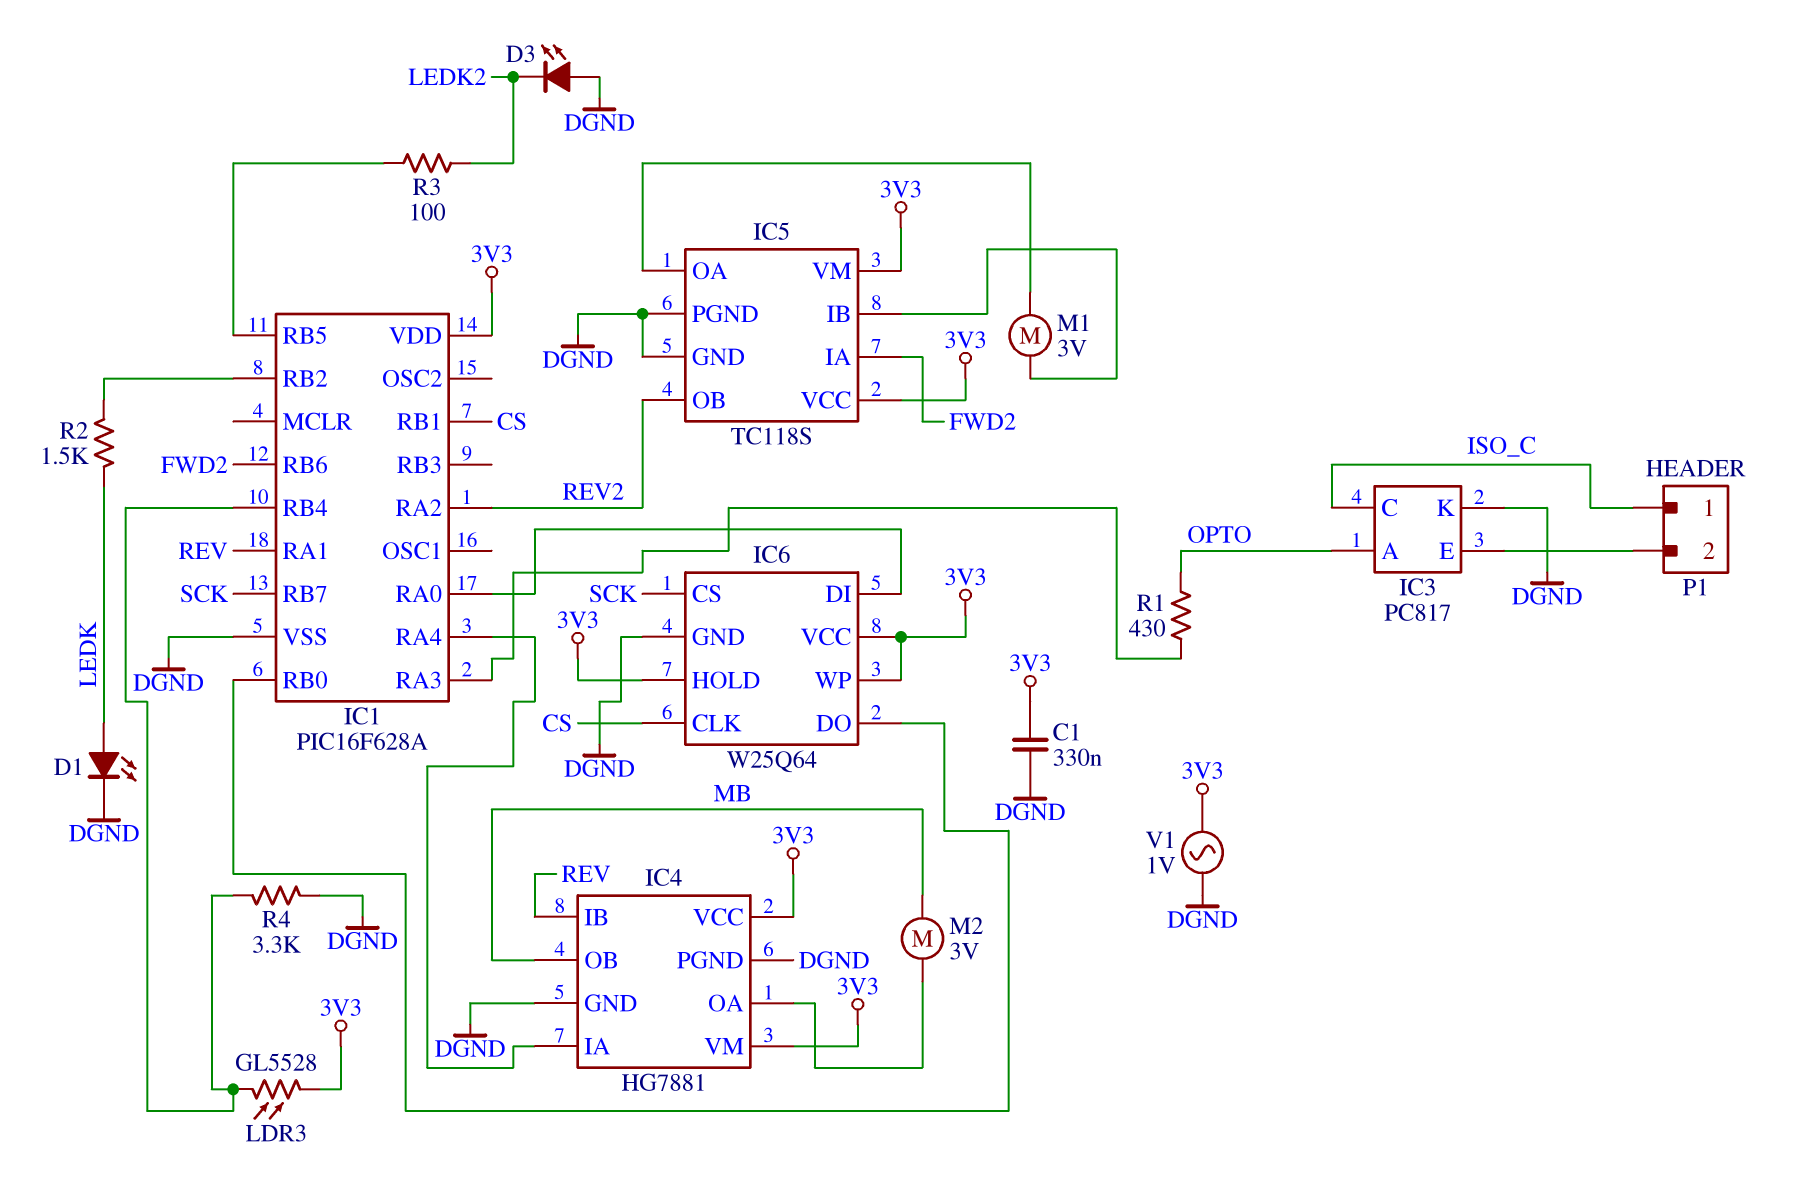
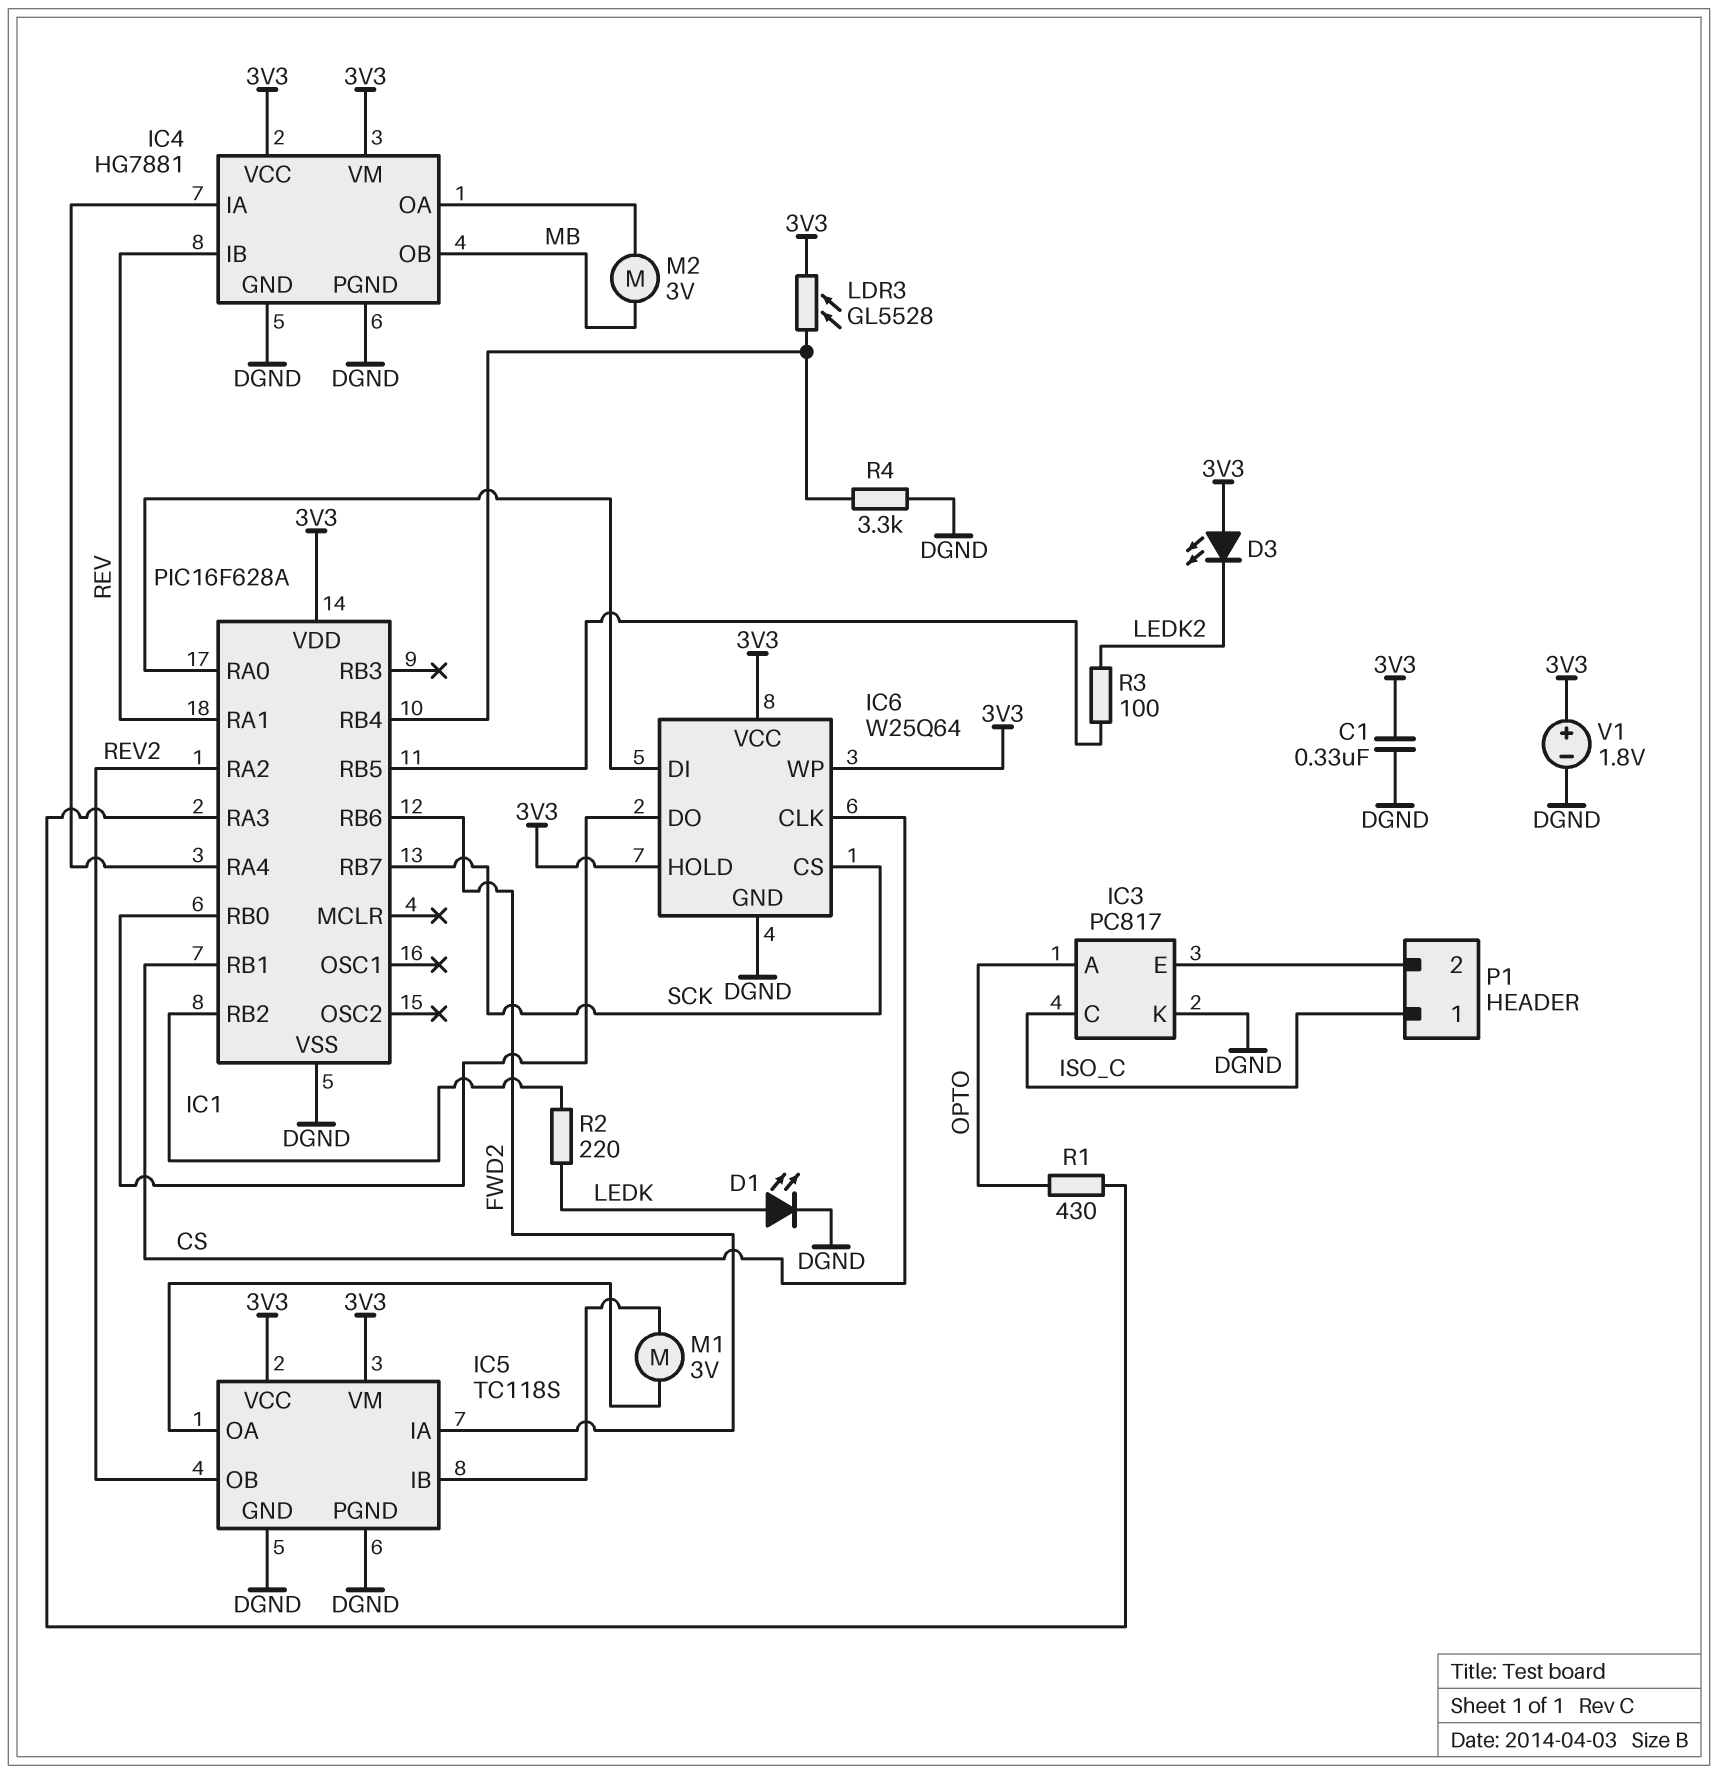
D3: LED (A DGND, K LEDK2) -> LED (A 3V3, K LEDK2)
R2: 1.5k (IC1/RB2, LEDK) -> 220 (IC1/RB2, LEDK)
V1: AC 1V (3V3, DGND) -> 1.8V (plus 3V3, minus DGND)

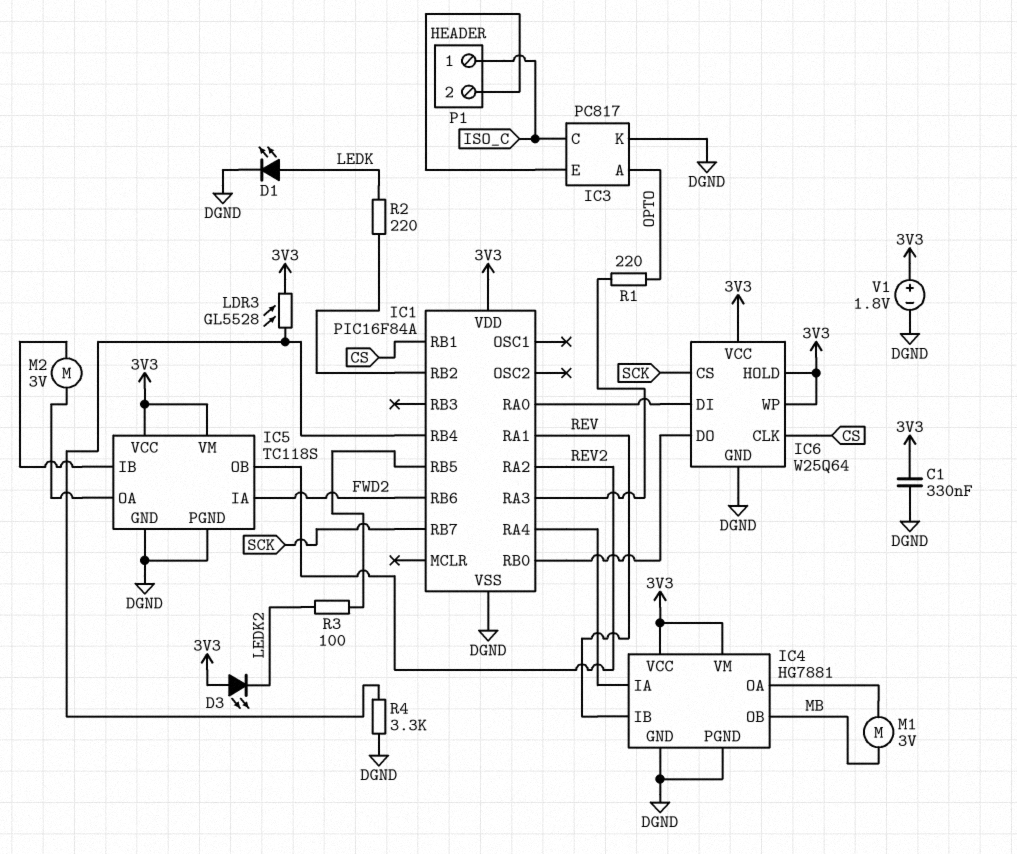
IC1: PIC16F628A -> PIC16F84A
M1: motor 3V (IC5/IB, IC5/OA) -> motor 3V (IC4/OA, MB)
M2: motor 3V (IC4/OA, MB) -> motor 3V (IC5/IB, IC5/OA)
R1: 430 (IC1/RA3, OPTO) -> 220 (IC1/RA3, OPTO)

